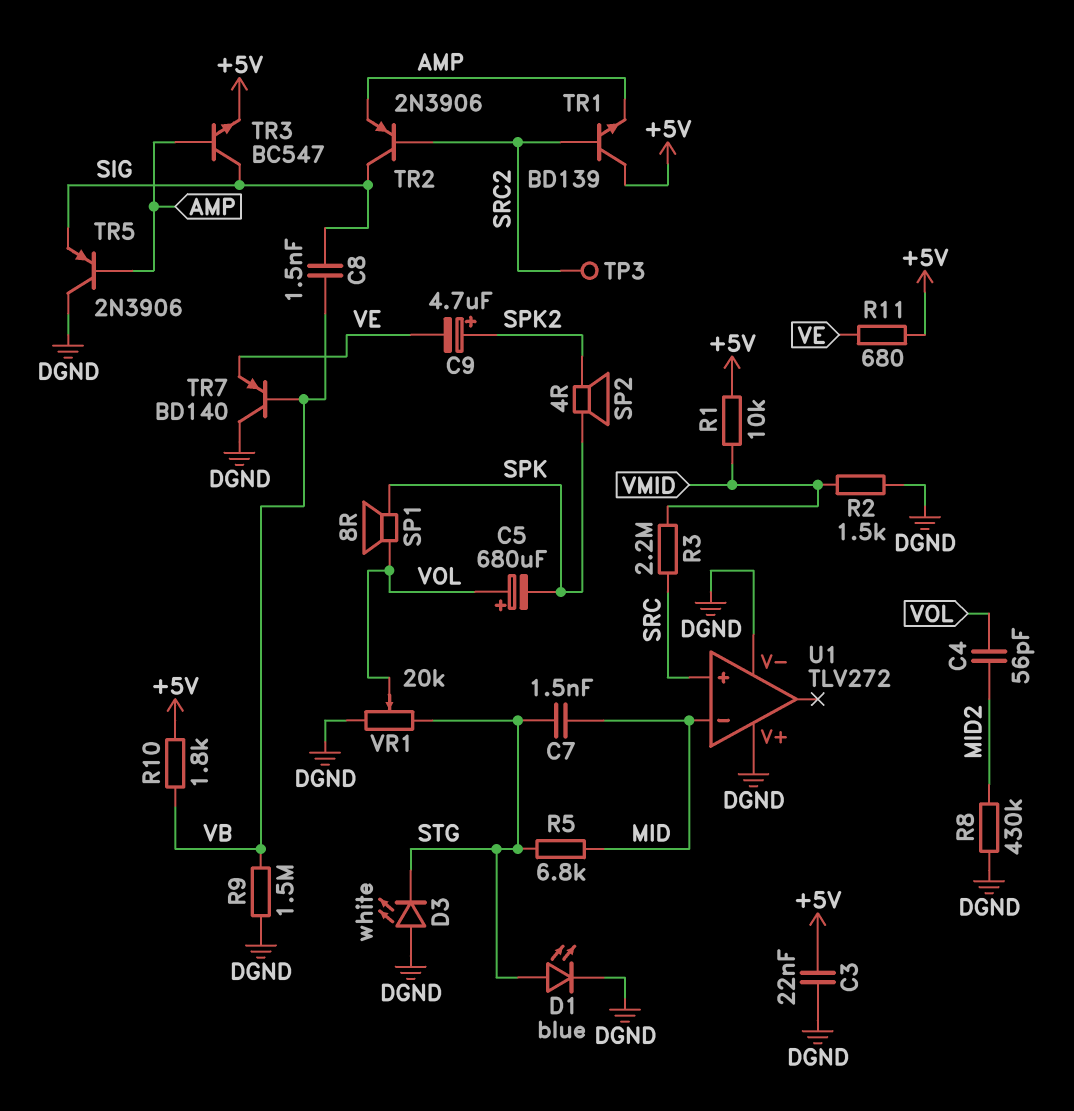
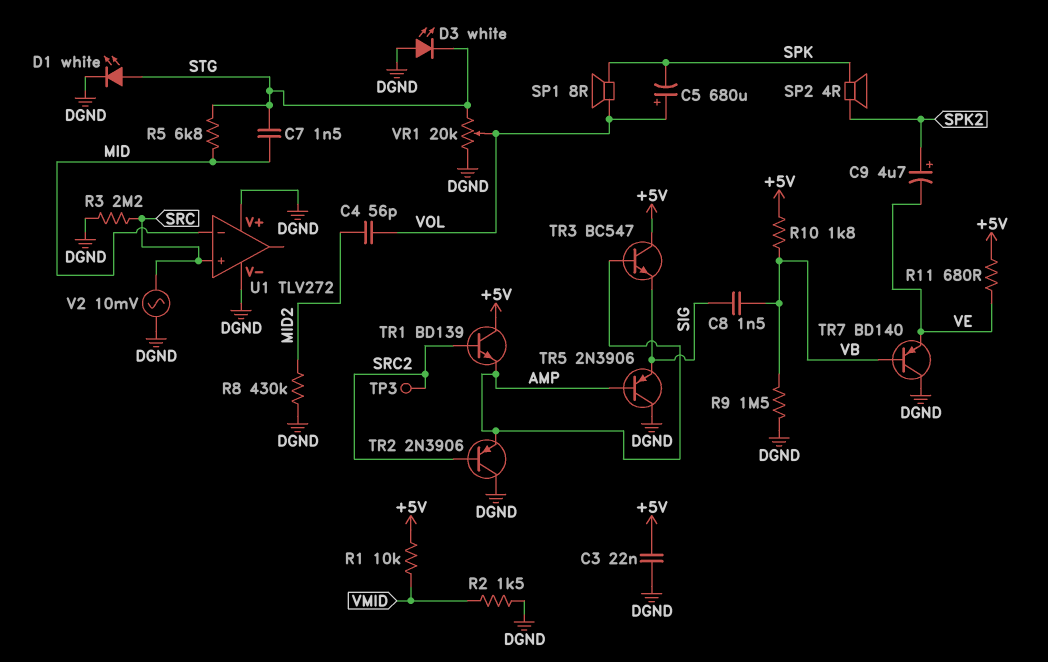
D1: LED blue (A STG, K DGND) -> LED white (A STG, K DGND)
R3: 2.2M (SRC, VMID) -> 2.2M (DGND, SRC)
TR2: PNP 2N3906 (B SRC2, C SIG, E AMP) -> PNP 2N3906 (B SRC2, C DGND, E AMP)
TR3: NPN BC547 (B AMP, C SIG, E +5V) -> NPN BC547 (B AMP, C +5V, E SIG)
V2: none -> AC 10mV (DGND, SRC)

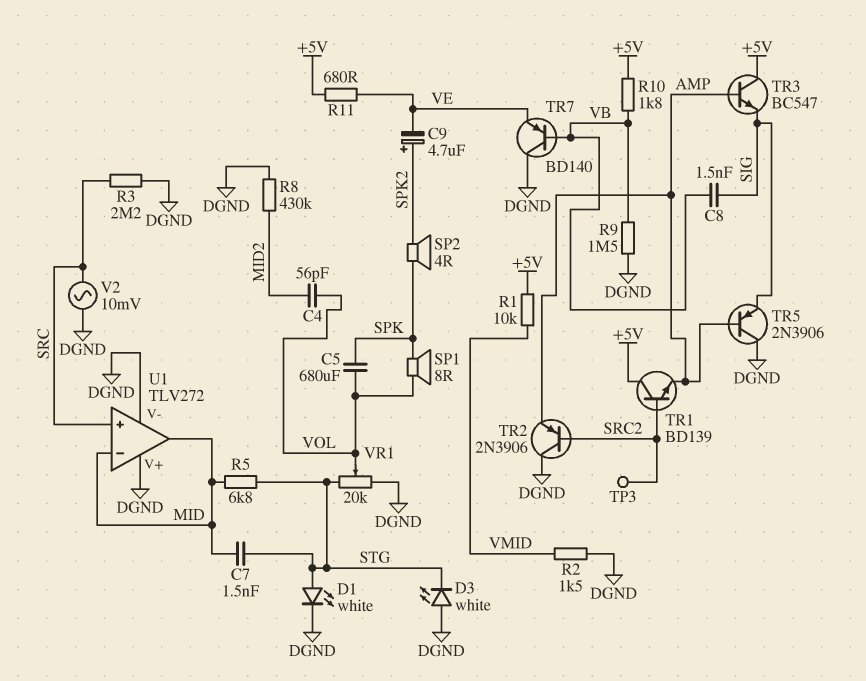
C3: 22nF (+5V, DGND) -> none
C5: 680uF (plus VOL, minus SPK) -> 680uF (SPK, VOL)
U1 pin out: none -> MID

